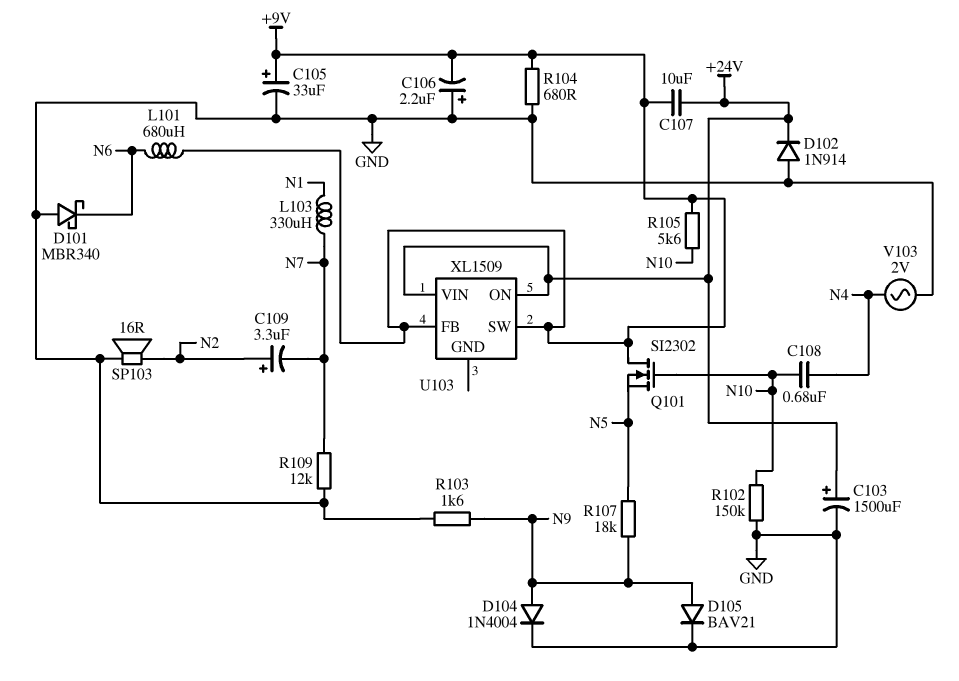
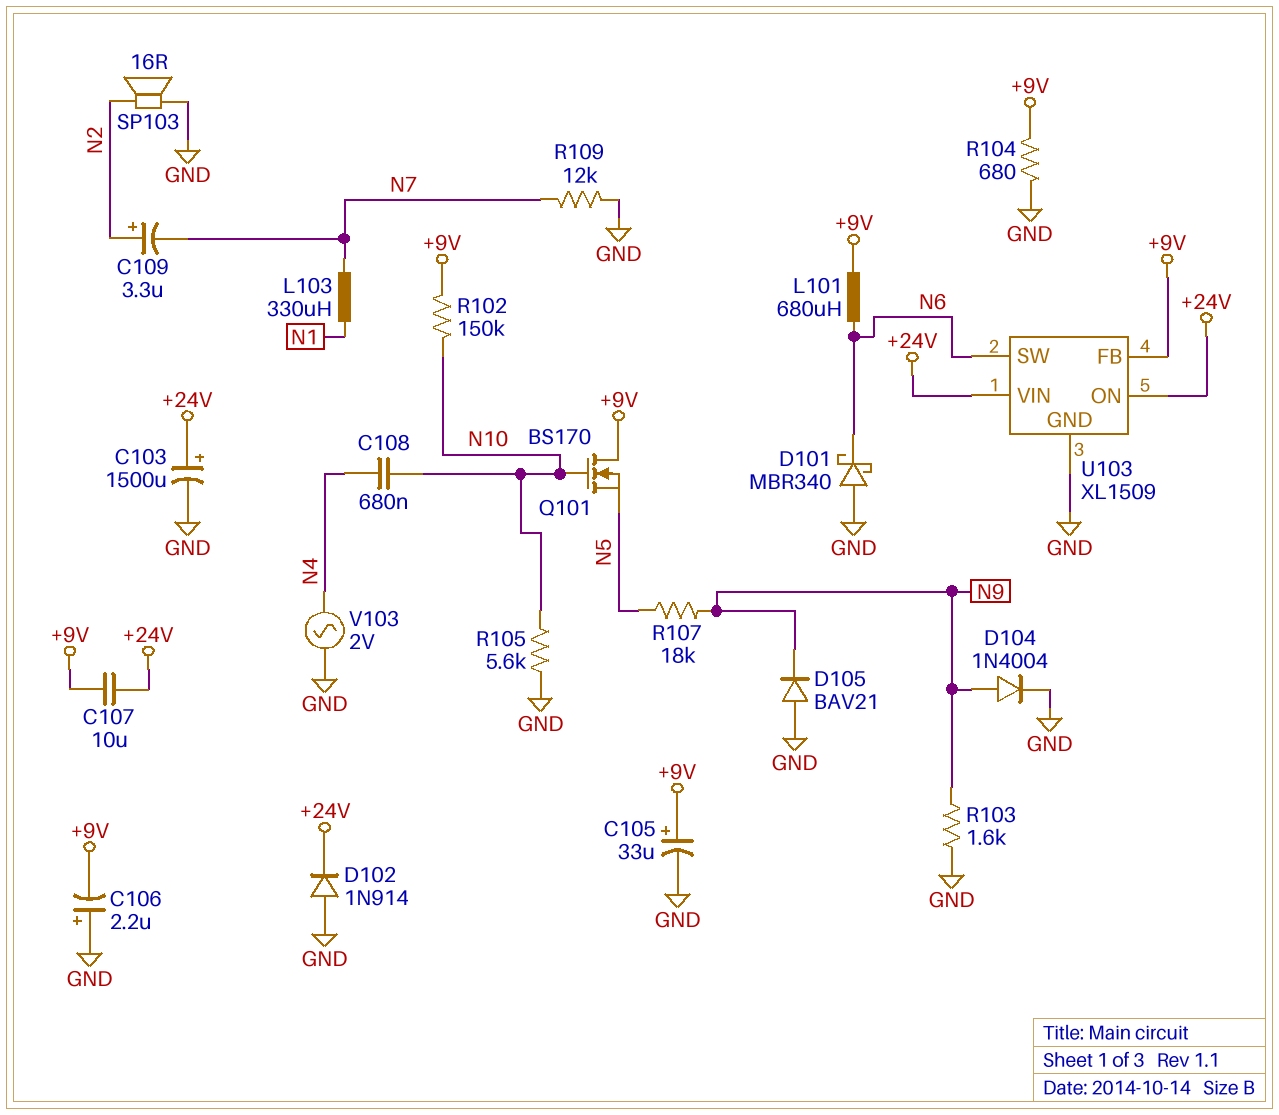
D105: diode BAV21 (A N9, K GND) -> diode BAV21 (A GND, K N9)
Q101: NMOS SI2302 (G N10, D +9V, S N5) -> NMOS BS170 (G N10, D +9V, S N5)
R102: 150k (GND, N10) -> 150k (+9V, N10)
R105: 5.6k (+9V, N10) -> 5.6k (GND, N10)
U103 pin GND: none -> GND
U103 pin SW: +9V -> N6

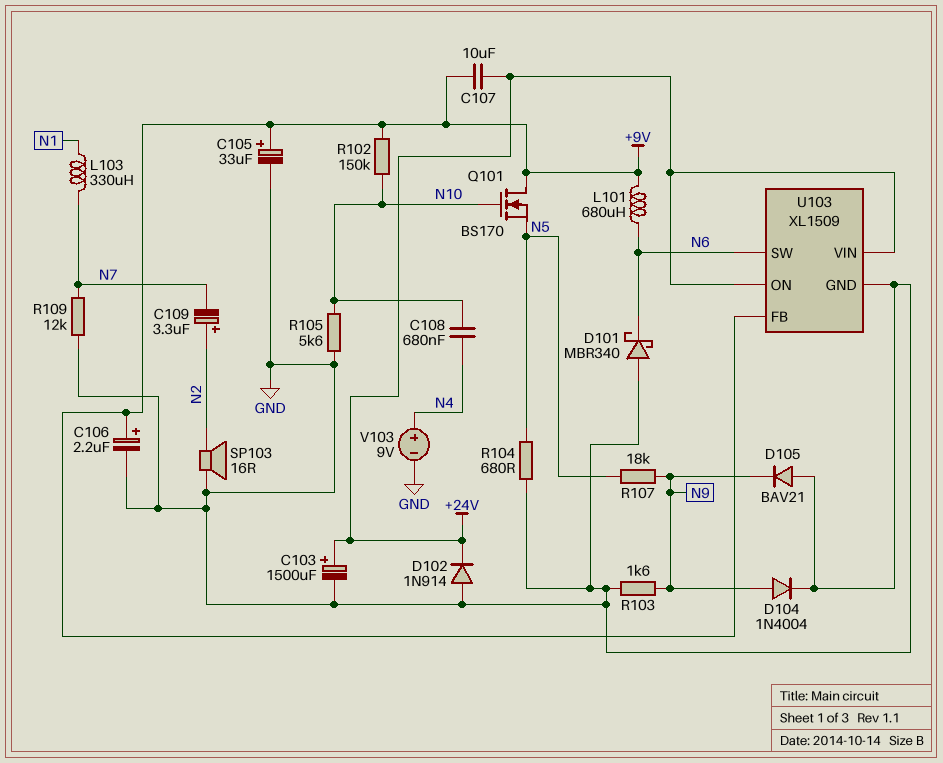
C106: 2.2uF (plus GND, minus +9V) -> 2.2uF (plus +9V, minus GND)
R104: 680 (+9V, GND) -> 680 (GND, N5)
V103: AC 2V (GND, N4) -> 9V (plus N4, minus GND)

